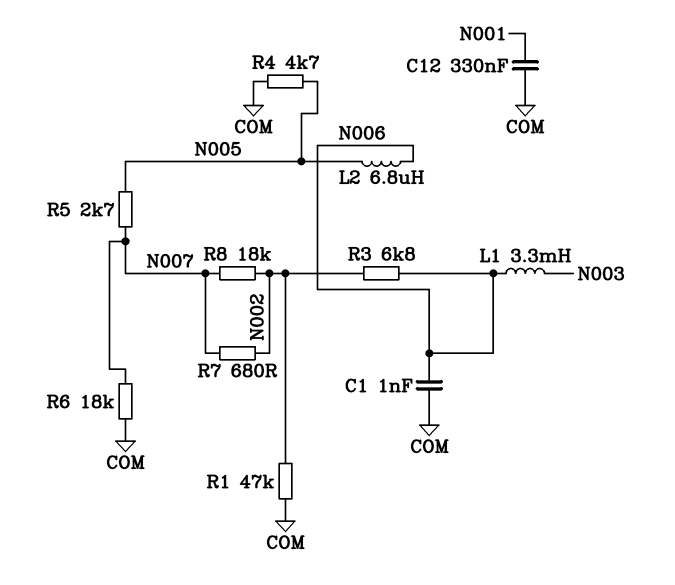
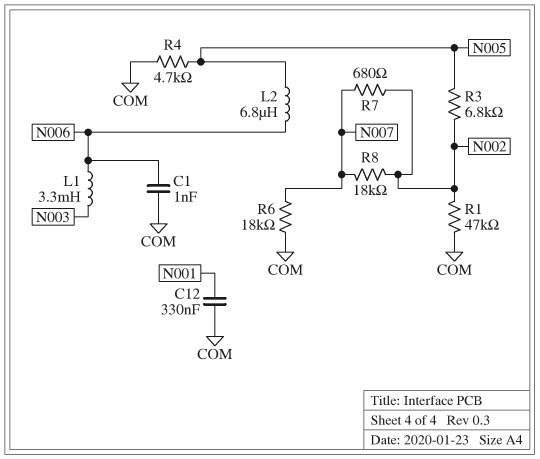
R3: 6.8k (N002, N006) -> 6.8k (N002, N005)
R5: 2.7k (N005, N007) -> none

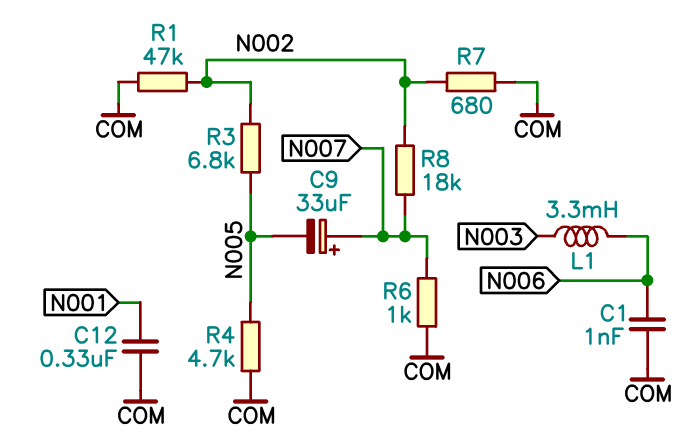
C9: none -> 33uF (plus N007, minus N005)
L2: 6.8uH (N005, N006) -> none
R6: 18k (COM, N007) -> 1k (COM, N007)
R7: 680 (N002, N007) -> 680 (COM, N002)

